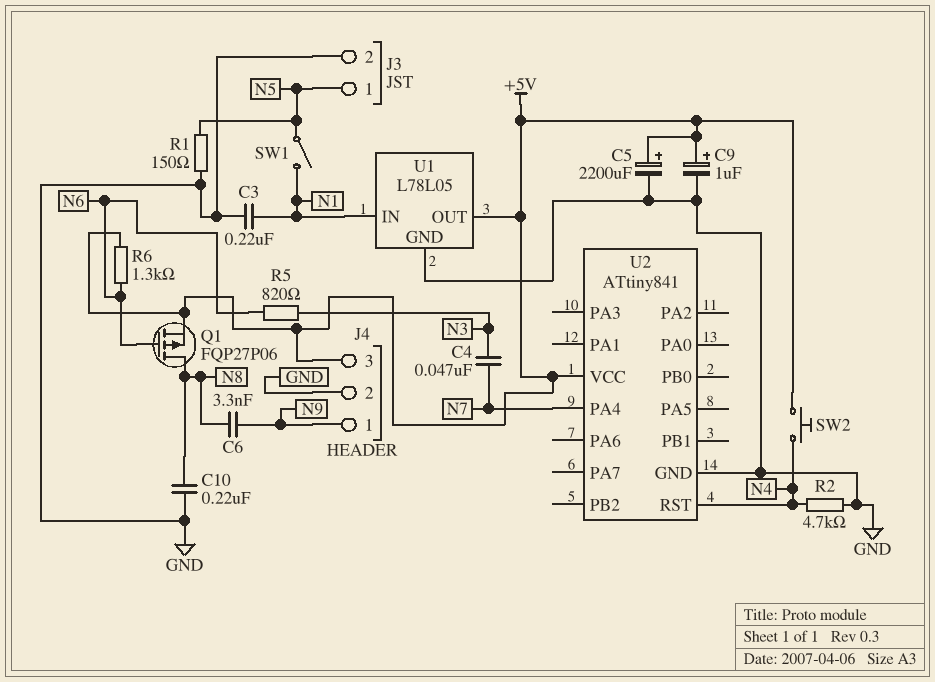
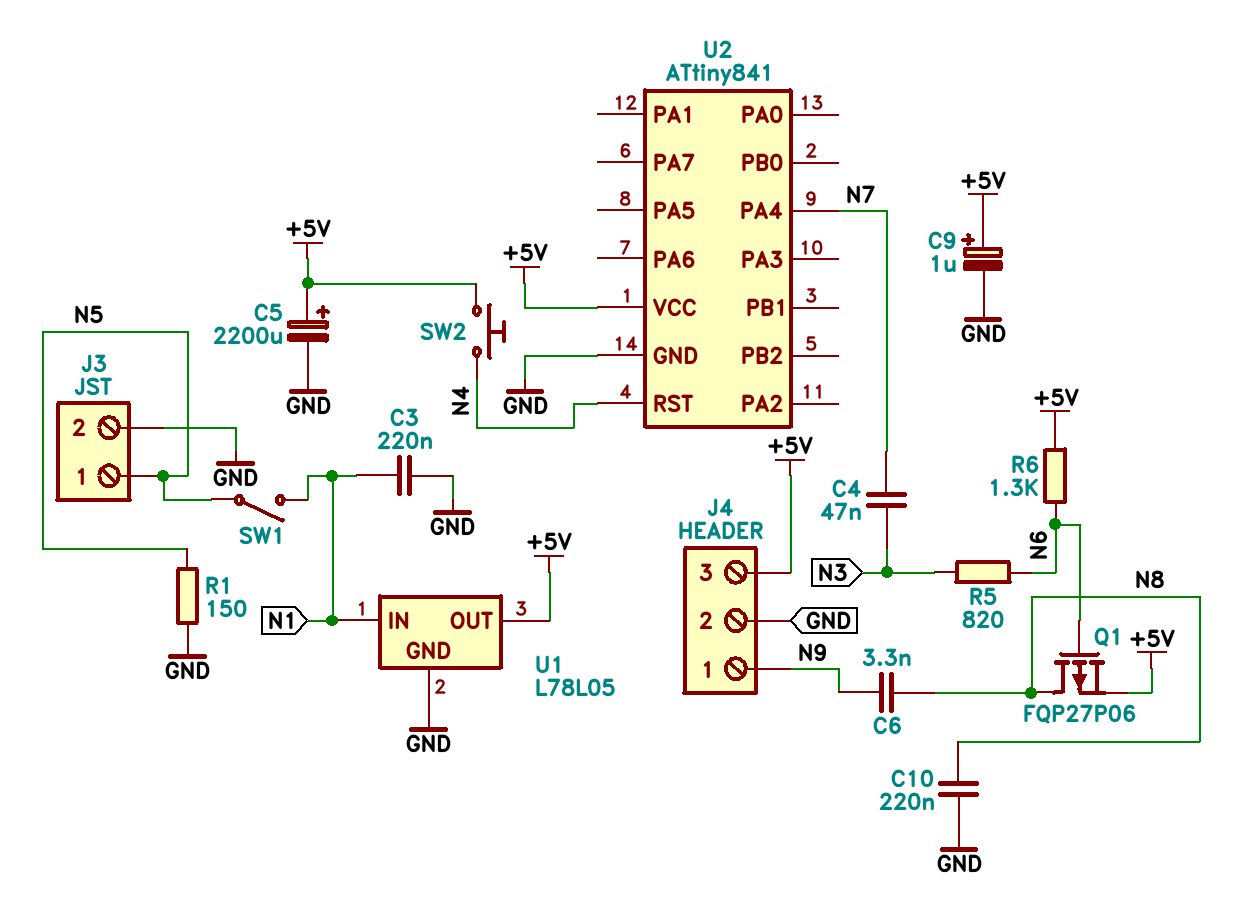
R2: 4.7k (GND, N4) -> none

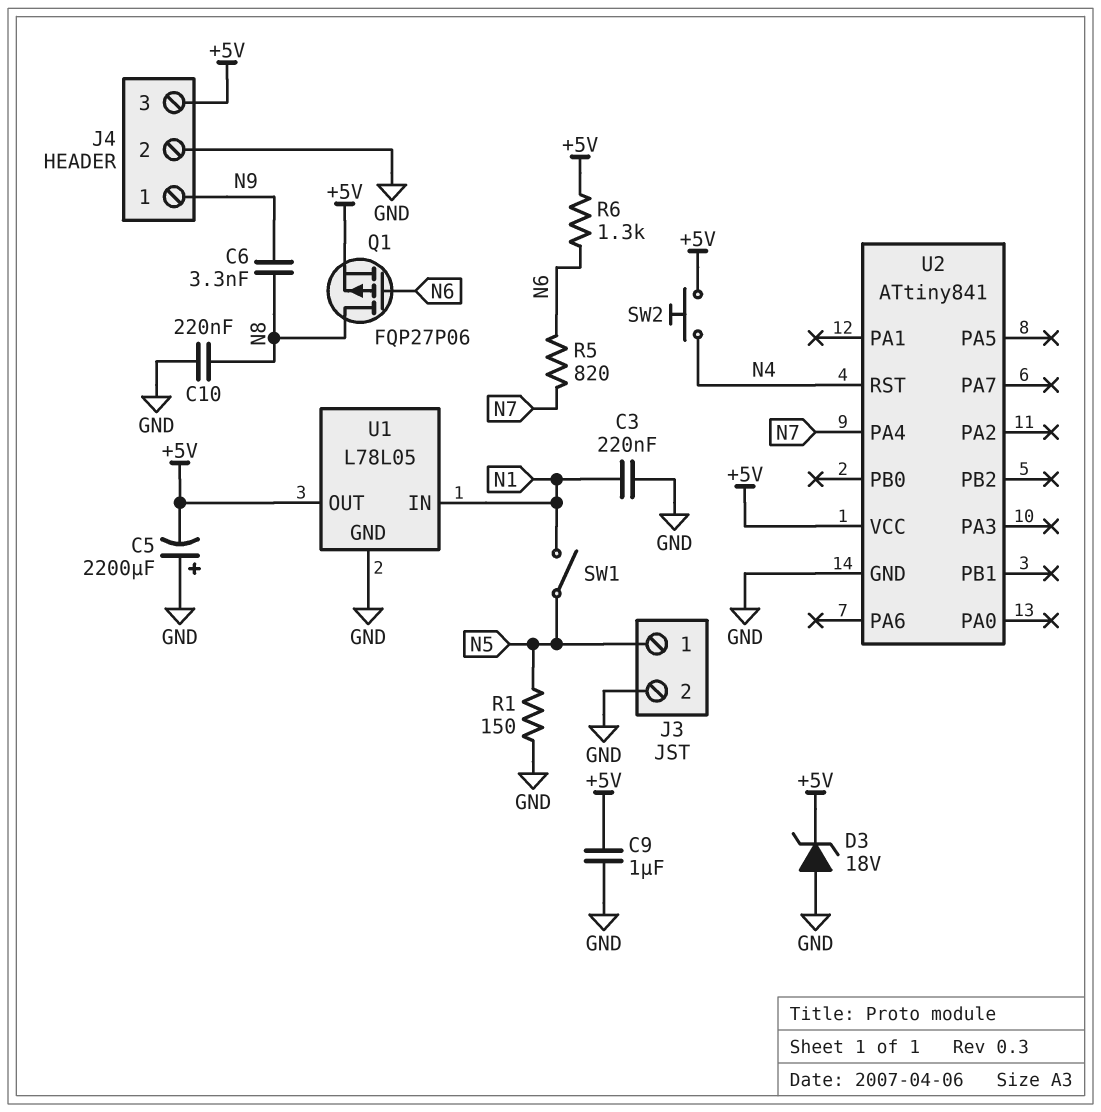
C4: 47nF (N3, N7) -> none
C5: 2200uF (plus +5V, minus GND) -> 2200uF (plus GND, minus +5V)
C9: 1uF (plus +5V, minus GND) -> 1uF (+5V, GND)
D3: none -> zener 18V (A GND, K +5V)
R5: 820 (N3, N6) -> 820 (N6, N7)

